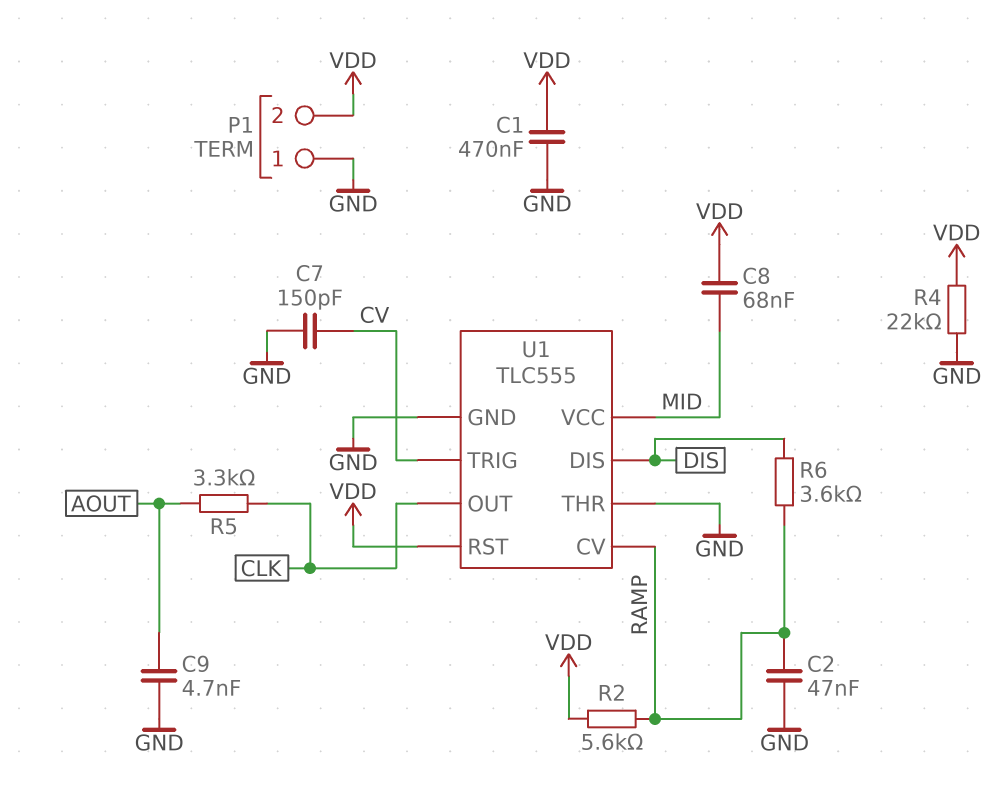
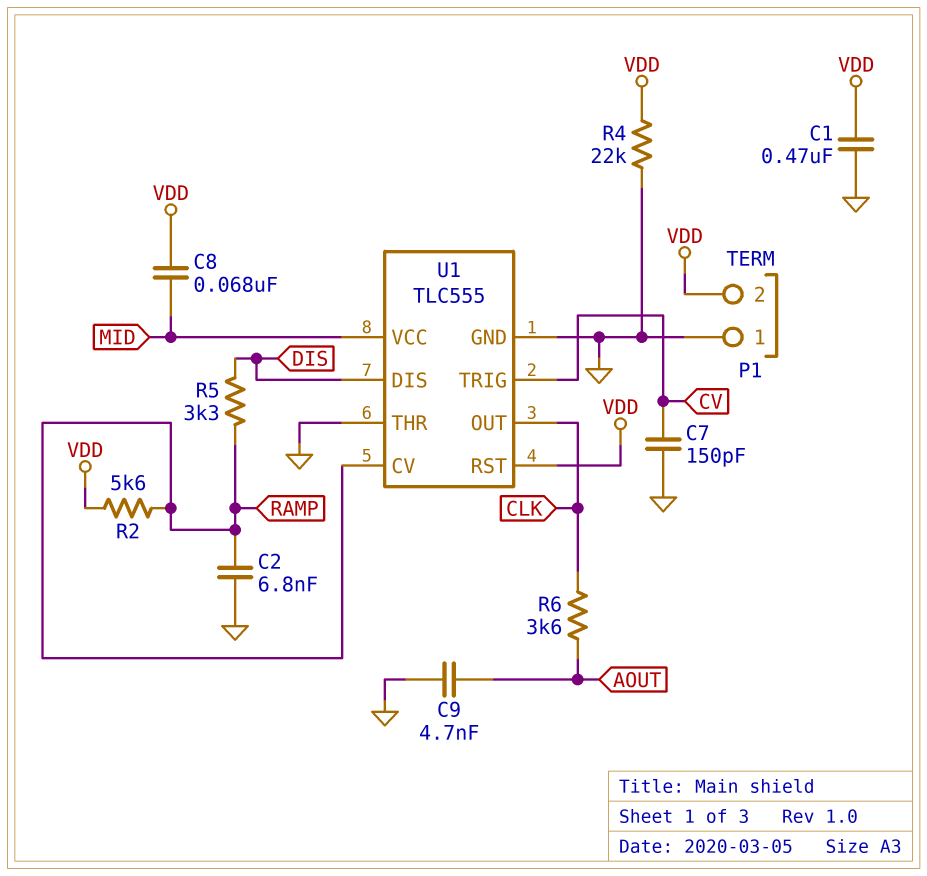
C2: 47nF (GND, RAMP) -> 6.8nF (GND, RAMP)
R5: 3.3k (AOUT, CLK) -> 3.3k (DIS, RAMP)
R6: 3.6k (DIS, RAMP) -> 3.6k (AOUT, CLK)

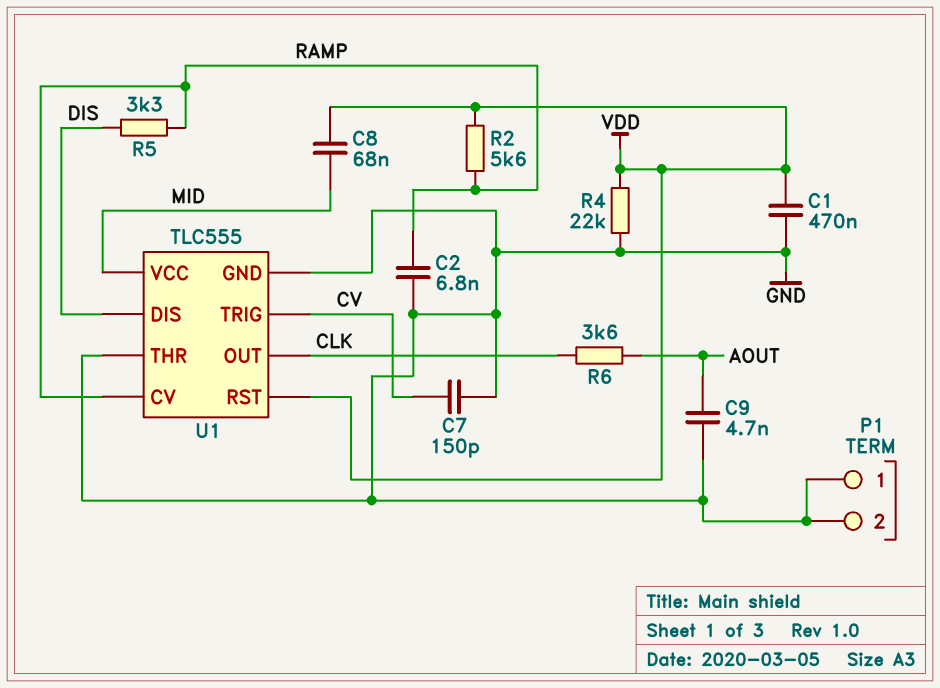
P1 pin 2: VDD -> GND

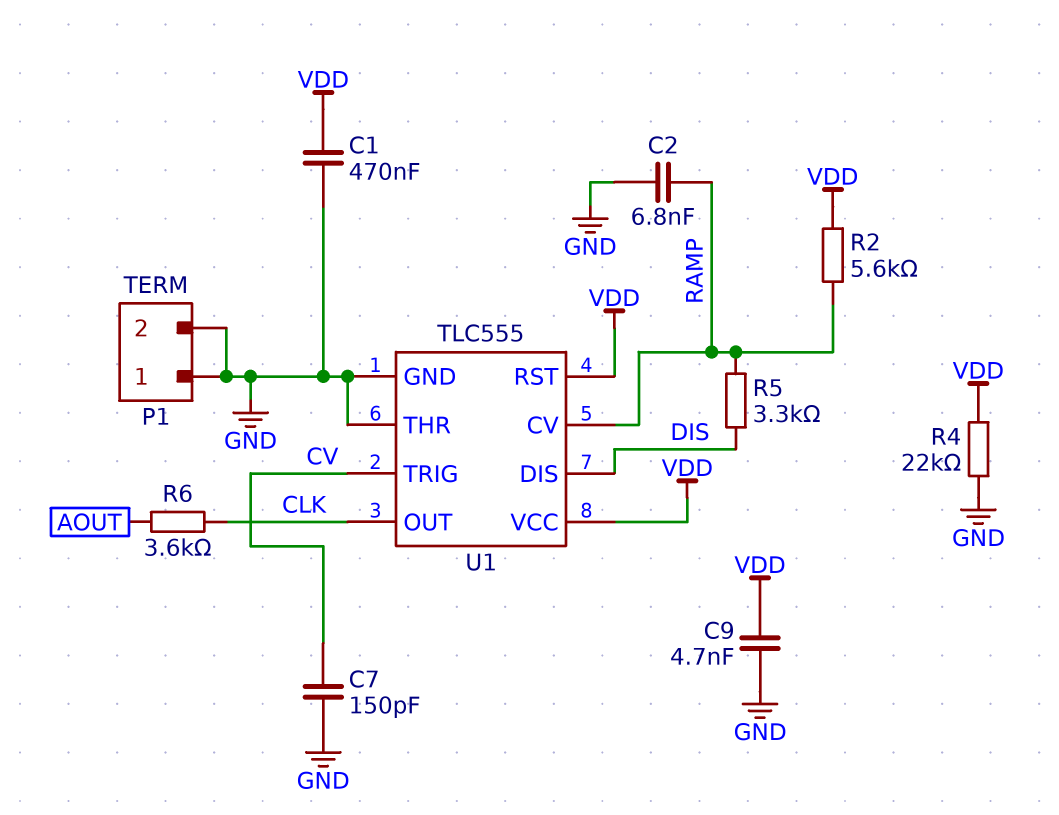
C8: 68nF (MID, VDD) -> none
C9: 4.7nF (AOUT, GND) -> 4.7nF (GND, VDD)
U1 pin VCC: MID -> VDD

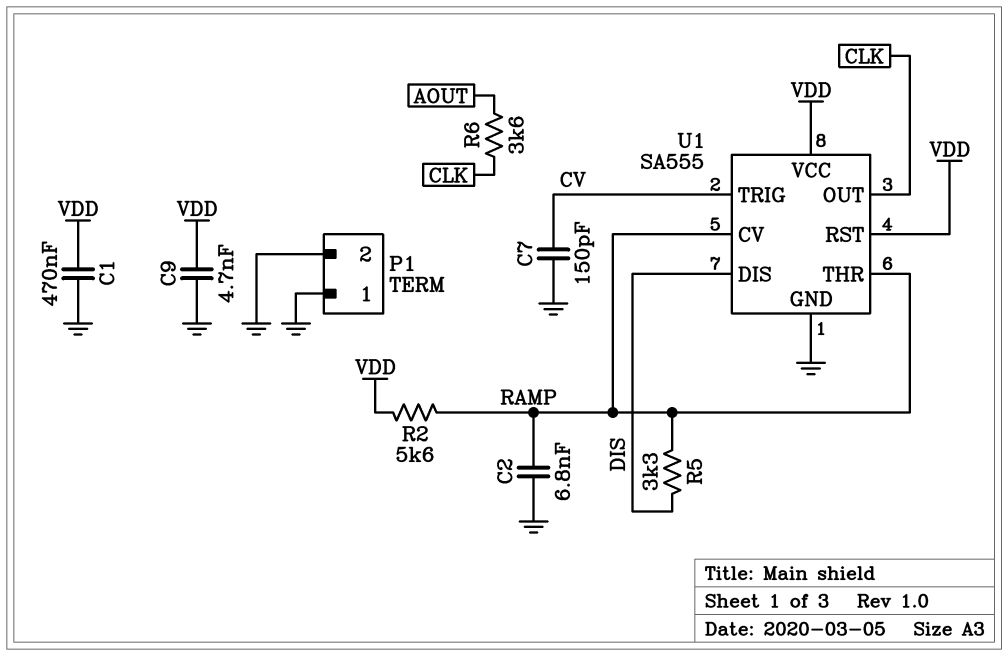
R4: 22k (GND, VDD) -> none
U1: TLC555 -> SA555
U1 pin THR: GND -> RAMP

